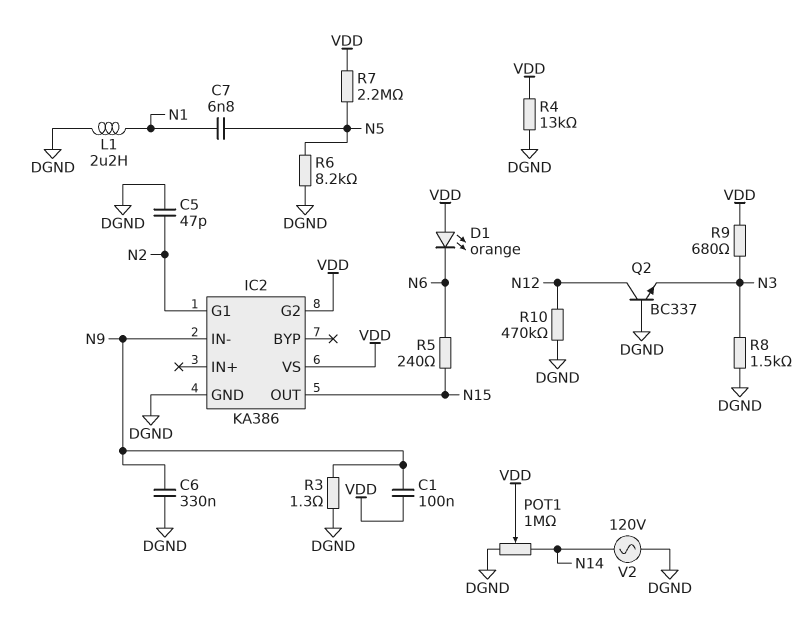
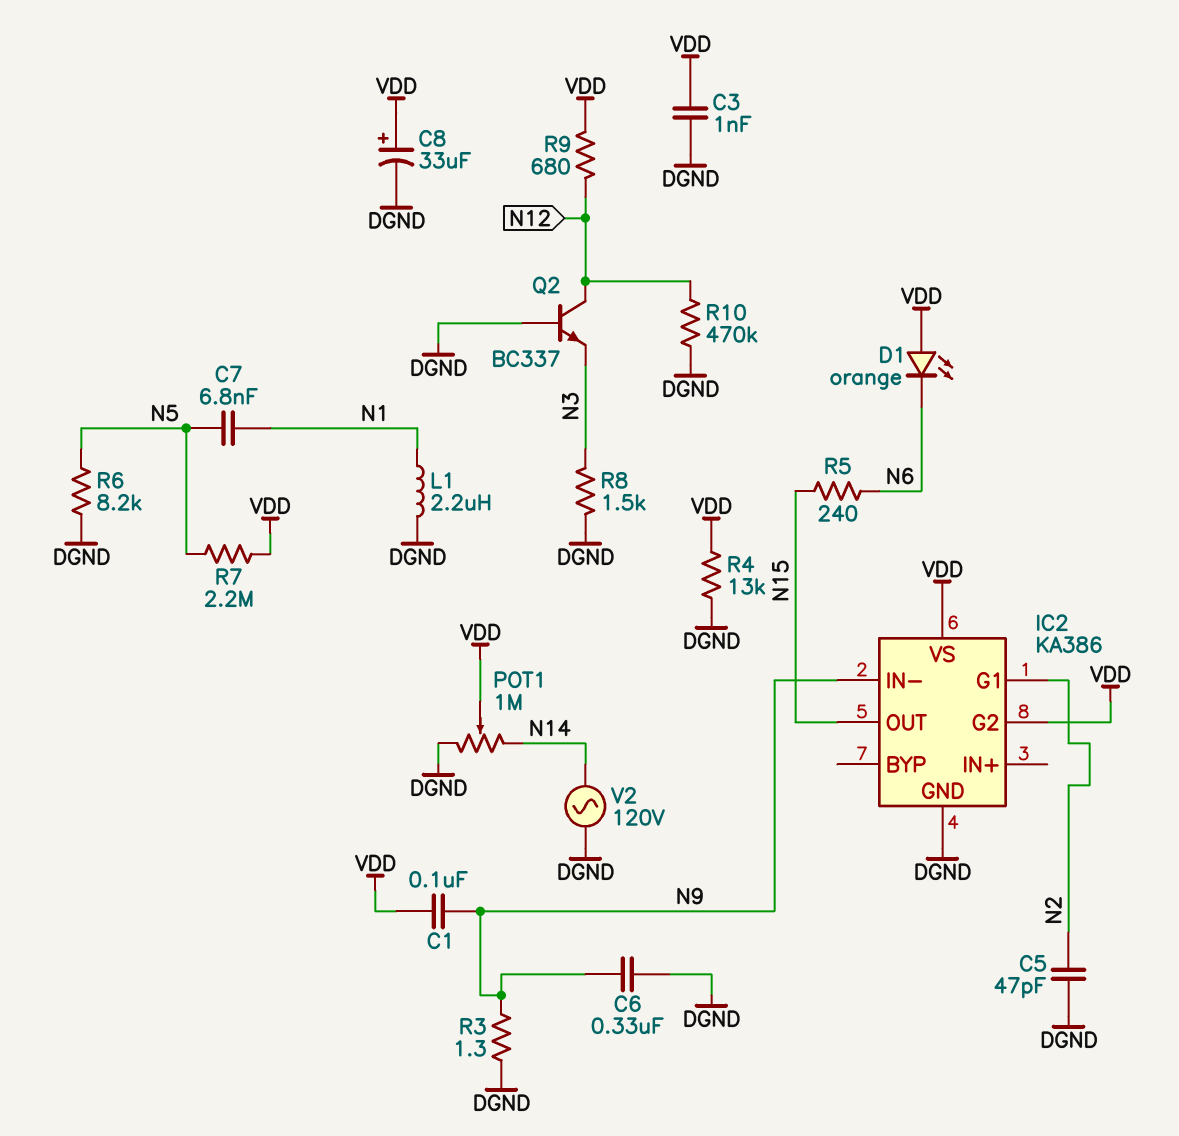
C3: none -> 1nF (DGND, VDD)
C8: none -> 33uF (plus VDD, minus DGND)
R9: 680 (N3, VDD) -> 680 (N12, VDD)

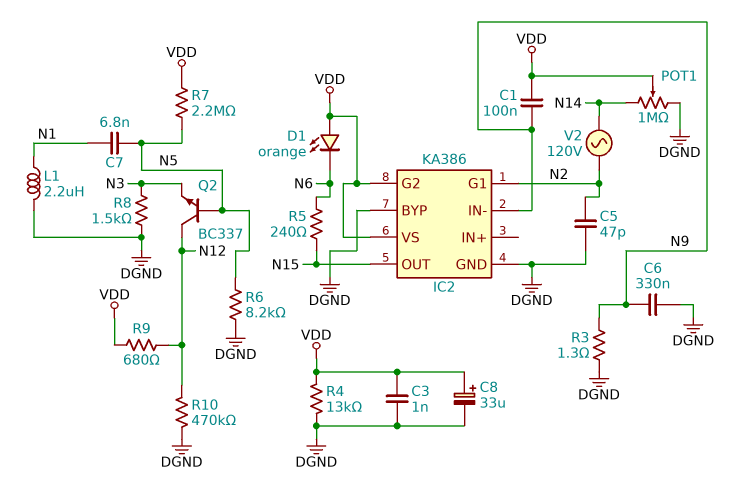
IC2 pin BYP: none -> DGND
Q2: NPN BC337 (B DGND, C N12, E N3) -> NPN BC337 (B N5, C N12, E N3)
V2: AC 120V (DGND, N14) -> AC 120V (N2, N14)

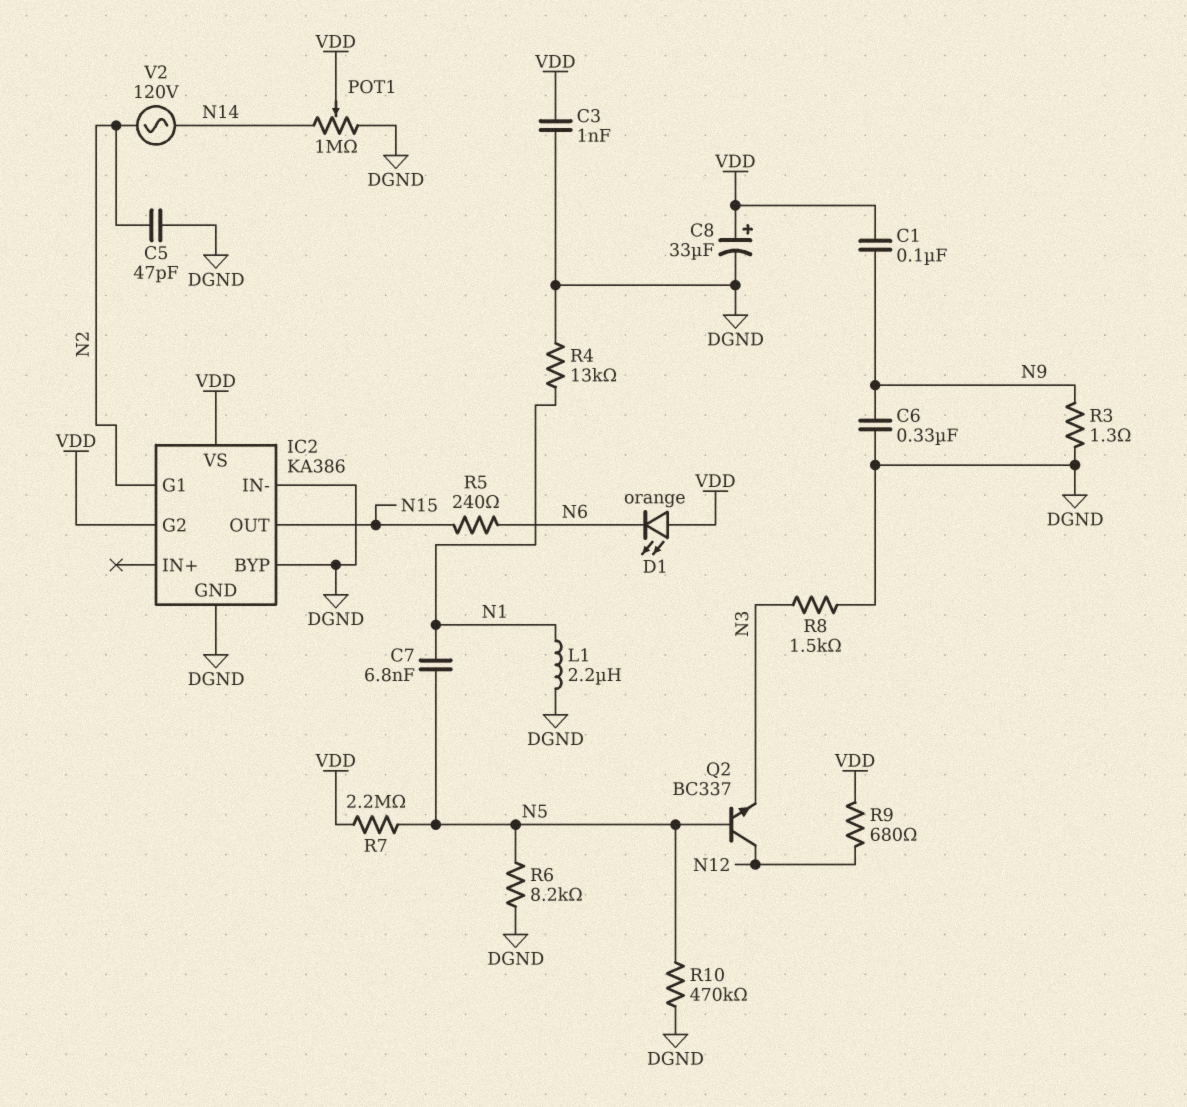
IC2 pin IN-: N9 -> DGND
R4: 13k (DGND, VDD) -> 13k (DGND, N1)
R10: 470k (DGND, N12) -> 470k (DGND, N5)

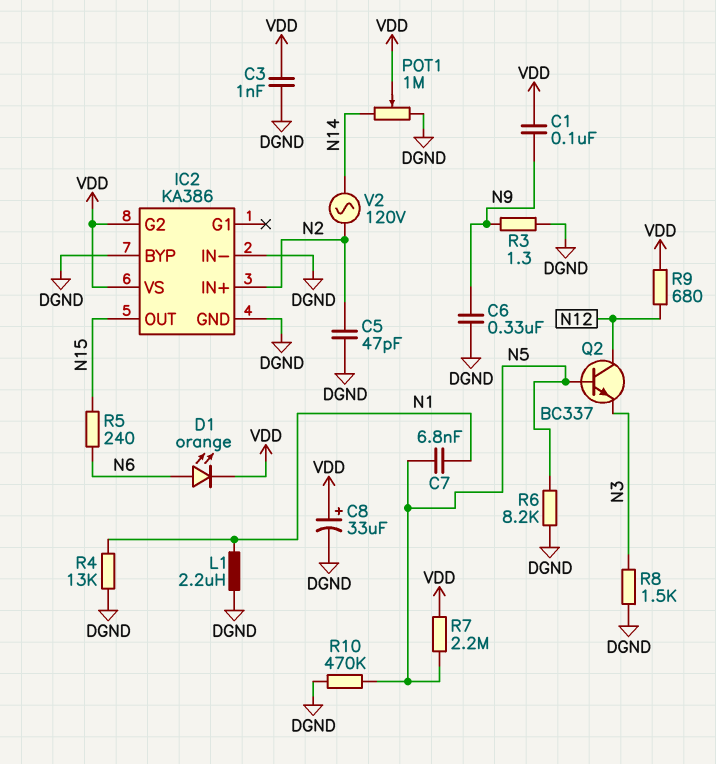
D1: LED orange (A VDD, K N6) -> LED orange (A N6, K VDD)
IC2 pin G1: N2 -> none
IC2 pin IN+: none -> N2

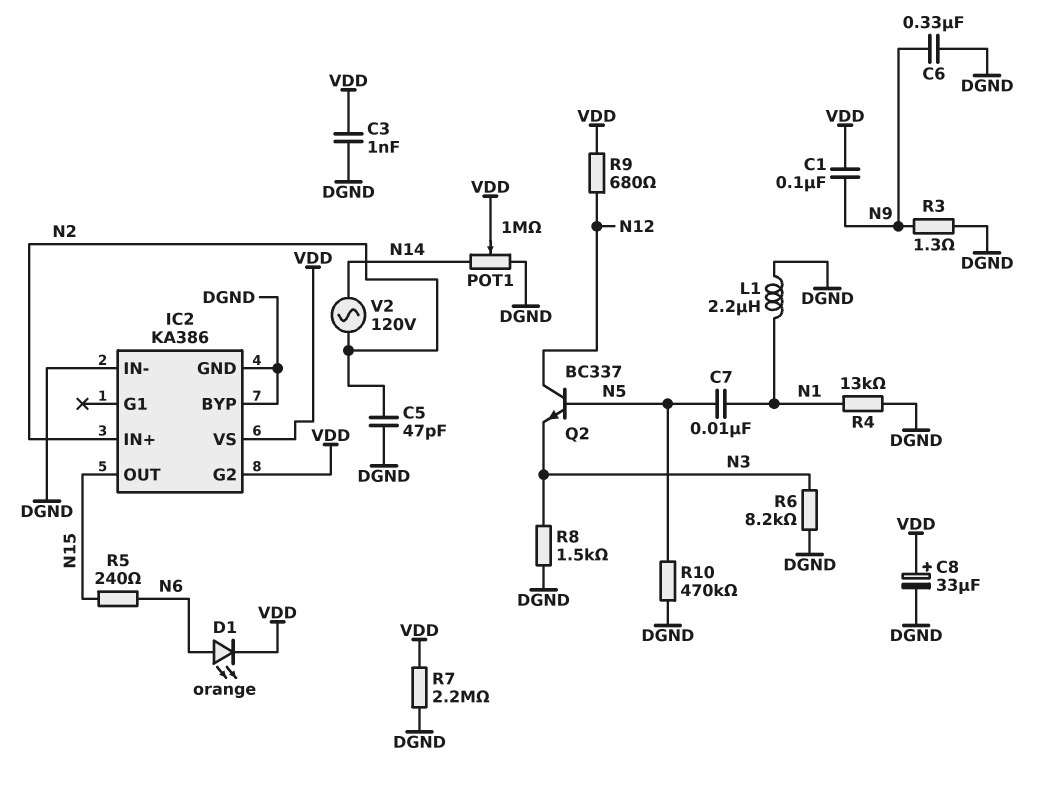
C7: 6.8nF (N1, N5) -> 10nF (N1, N5)
R6: 8.2k (DGND, N5) -> 8.2k (DGND, N3)
R7: 2.2M (N5, VDD) -> 2.2M (DGND, VDD)

